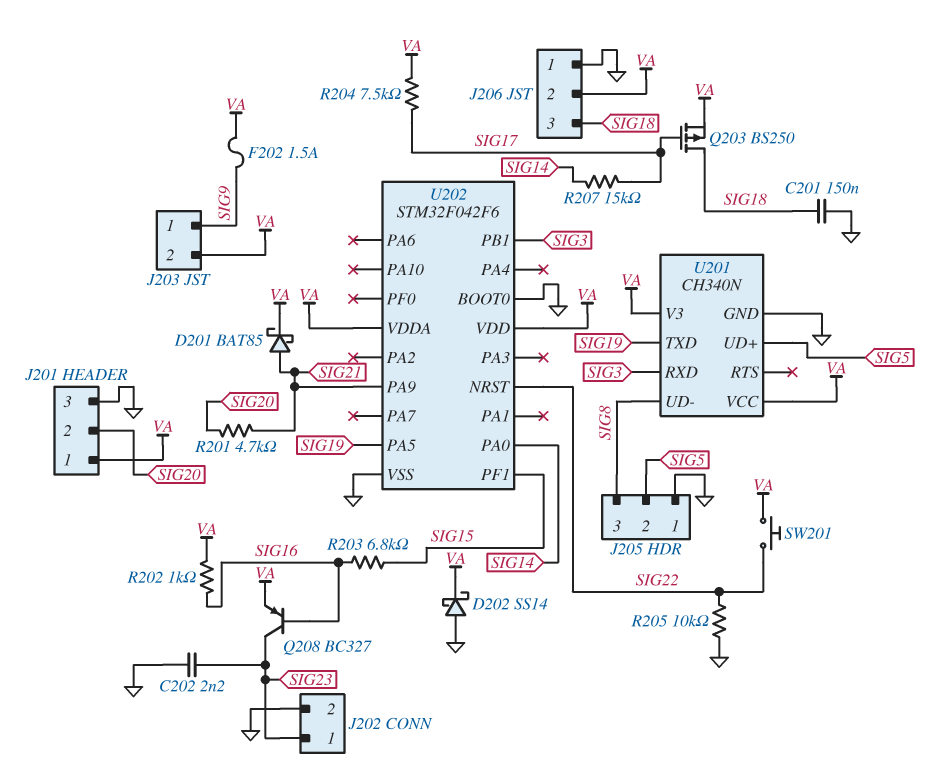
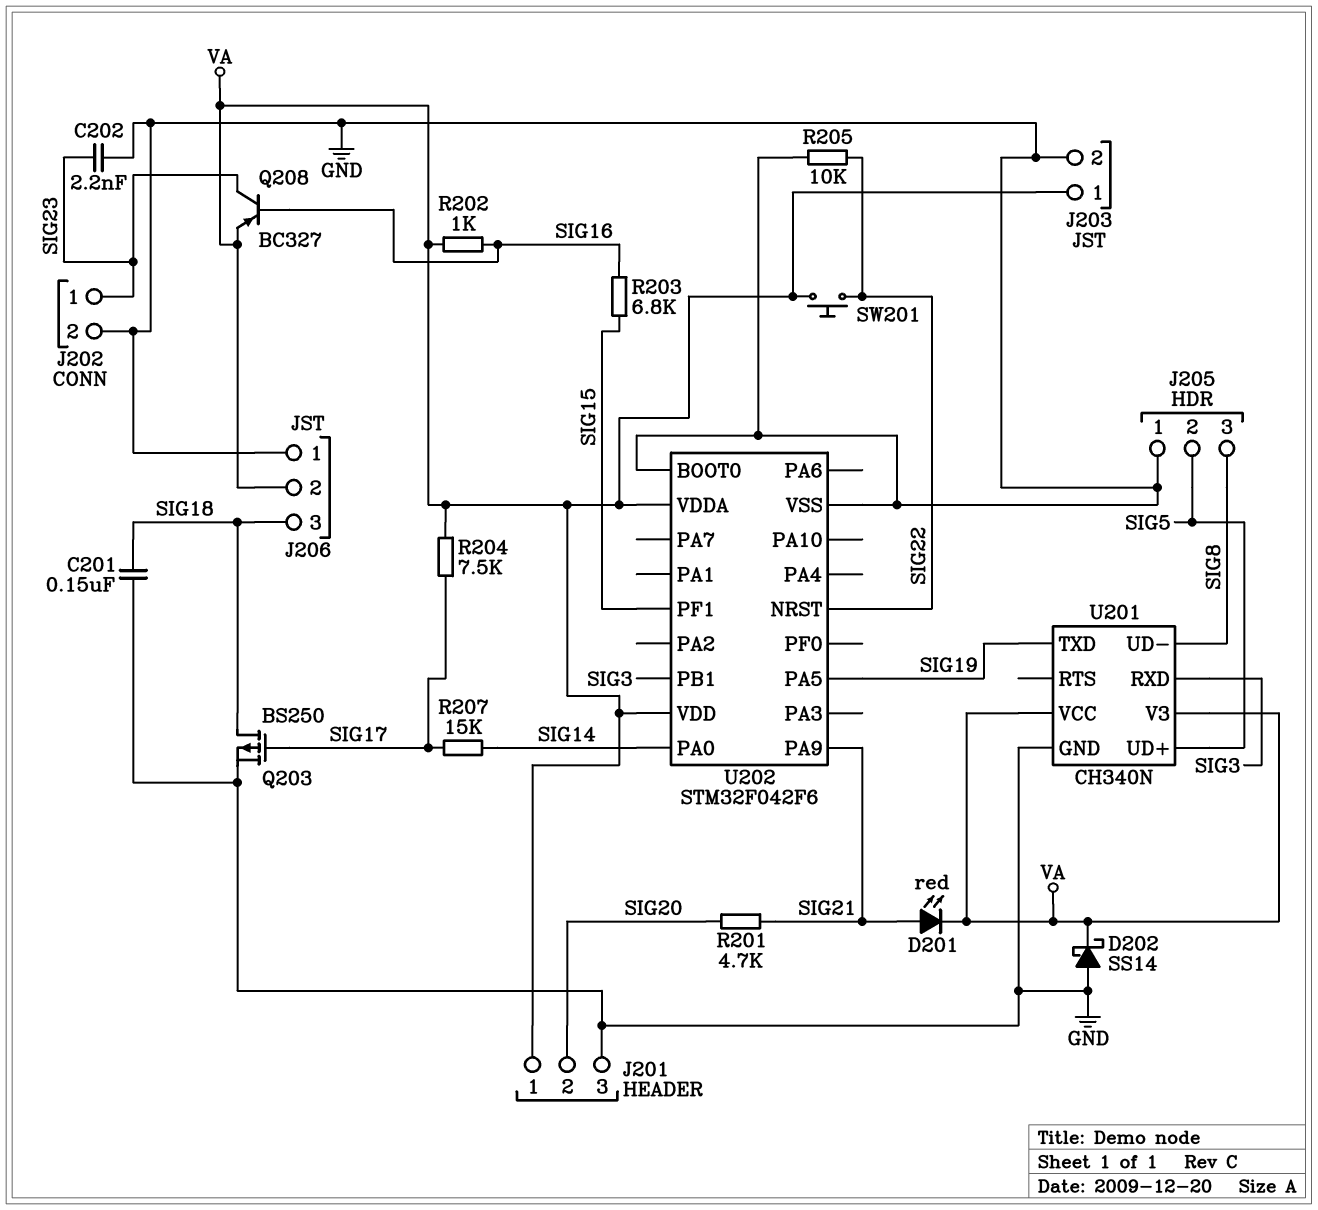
D201: schottky BAT85 (A SIG21, K VA) -> LED red (A SIG21, K VA)
F202: 1.5A (SIG9, VA) -> none
J203 pin 1: SIG9 -> VA
J203 pin 2: VA -> GND
Q203: PMOS BS250 (G SIG17, D SIG18, S VA) -> PMOS BS250 (G SIG17, D SIG18, S GND)

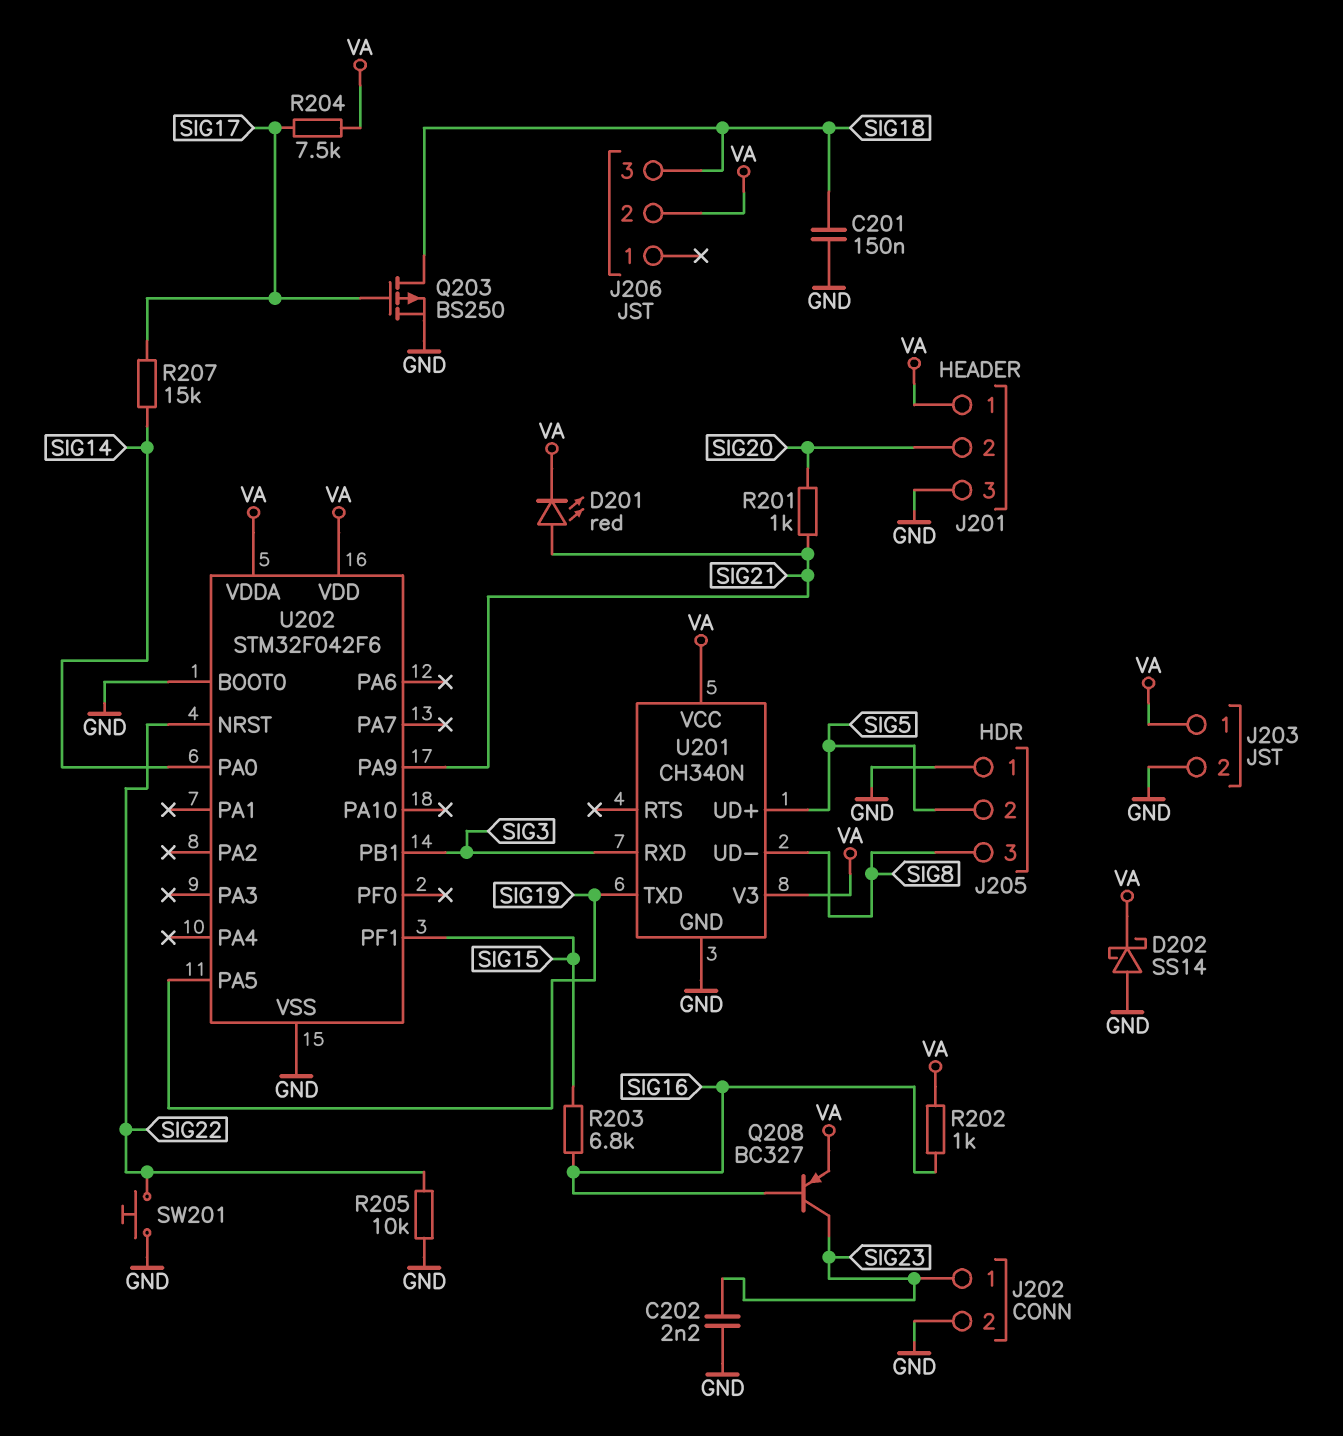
J206 pin 1: GND -> none
R201: 4.7k (SIG20, SIG21) -> 1k (SIG20, SIG21)
SW201: button (SIG22, VA) -> button (GND, SIG22)

